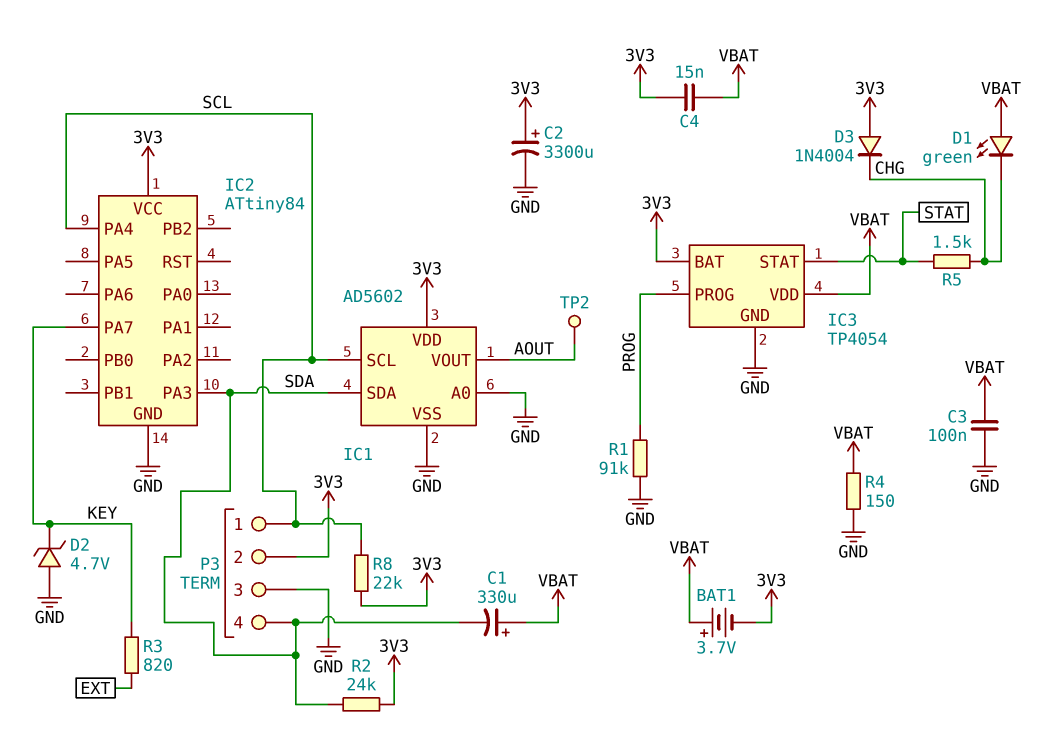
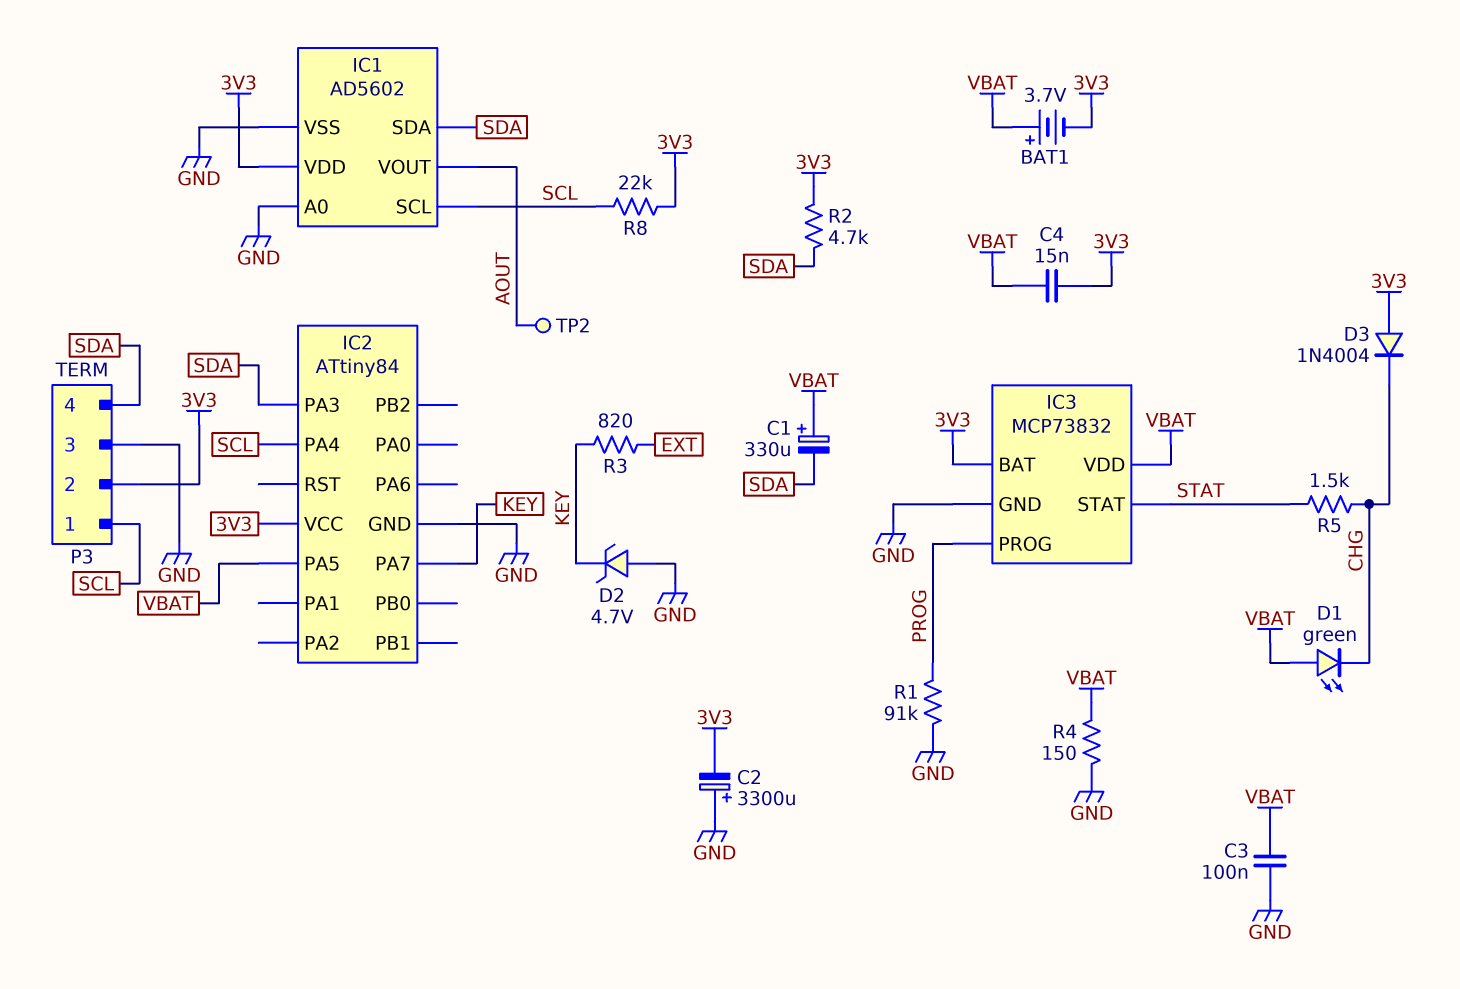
C2: 3300uF (plus 3V3, minus GND) -> 3300uF (plus GND, minus 3V3)
IC2 pin PA5: none -> VBAT
IC3: TP4054 -> MCP73832
R2: 24k (3V3, SDA) -> 4.7k (3V3, SDA)

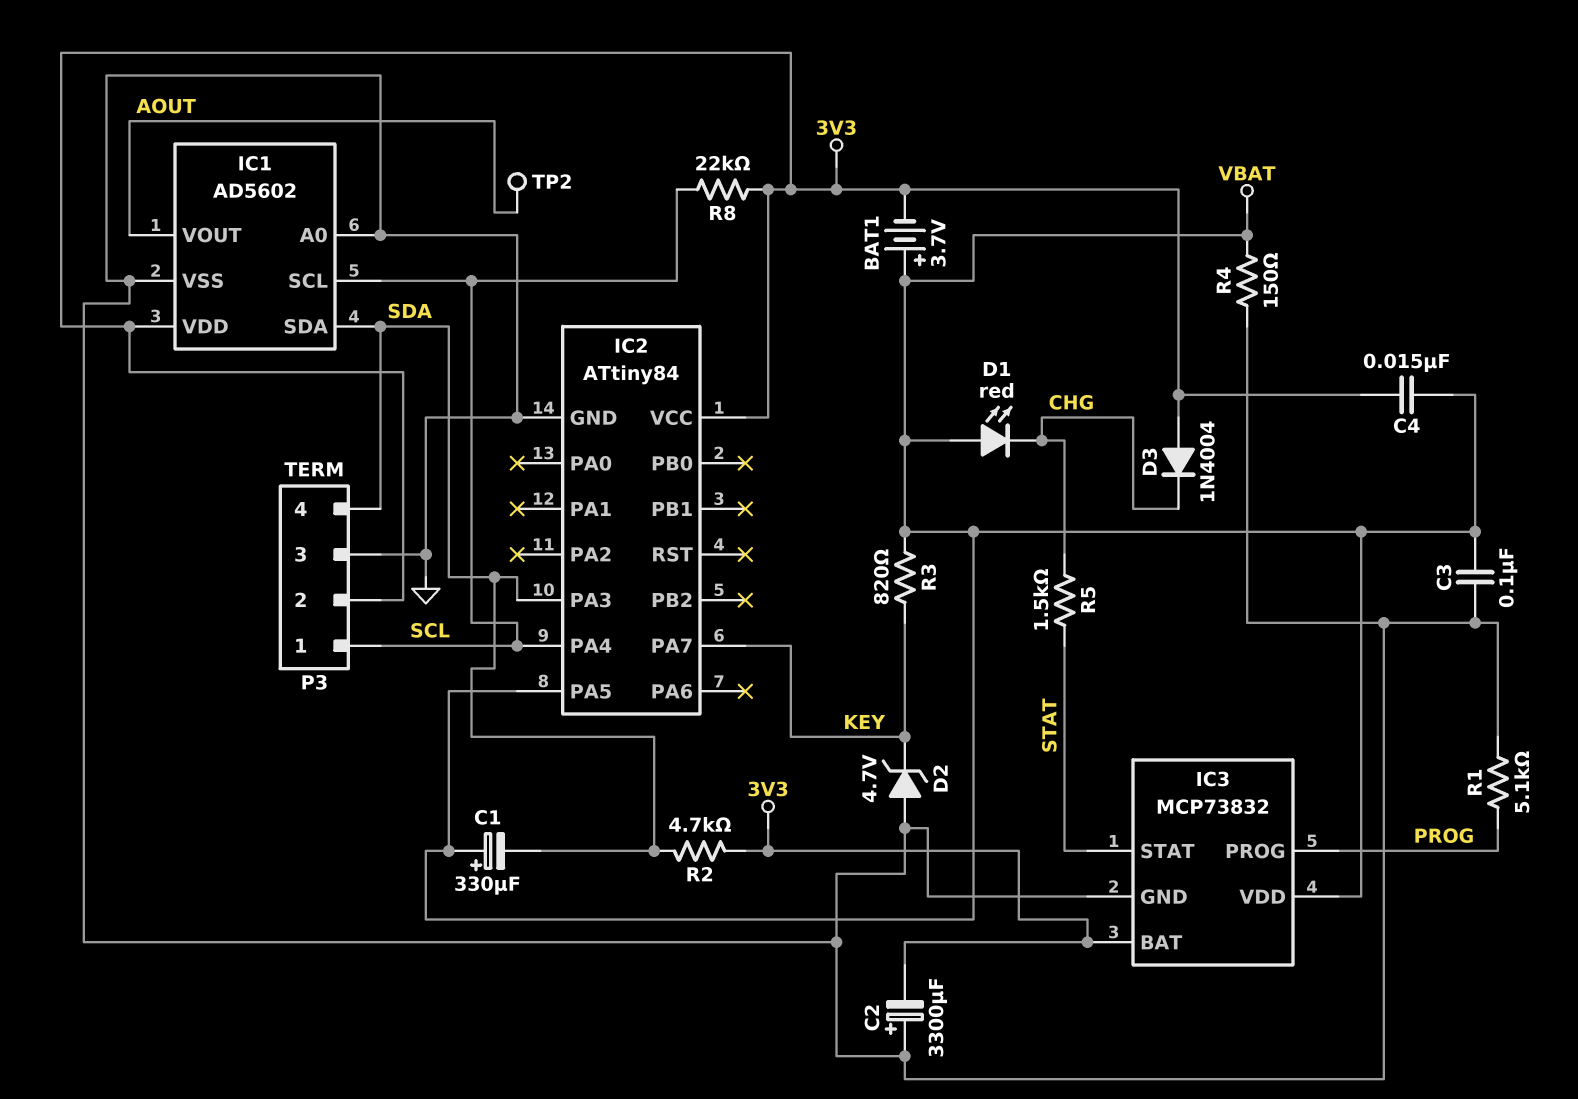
D1: LED green (A VBAT, K CHG) -> LED red (A VBAT, K CHG)
R1: 91k (GND, PROG) -> 5.1k (GND, PROG)
R3: 820 (EXT, KEY) -> 820 (KEY, VBAT)

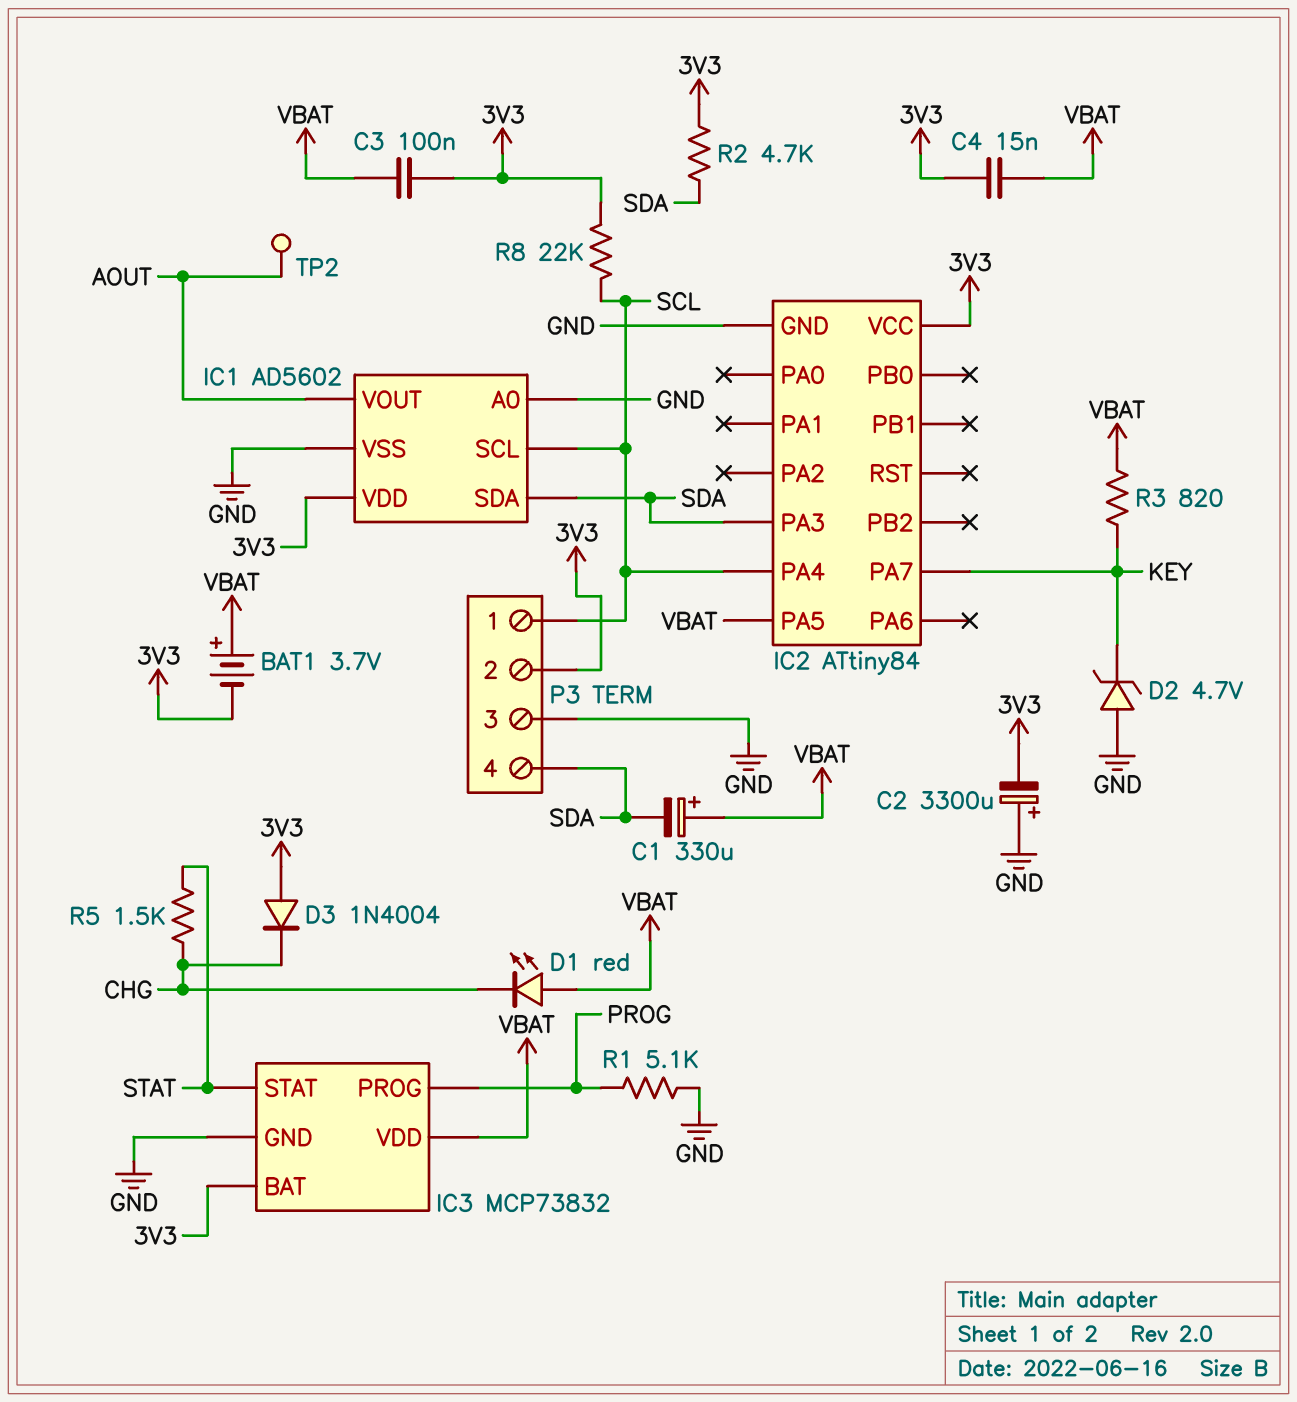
C3: 100nF (GND, VBAT) -> 100nF (3V3, VBAT)
R4: 150 (GND, VBAT) -> none

